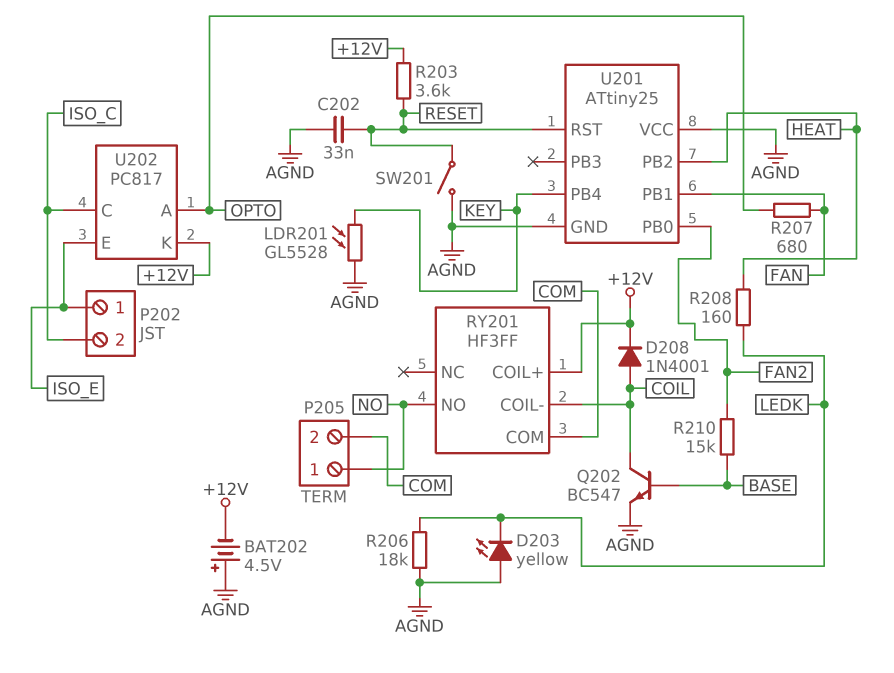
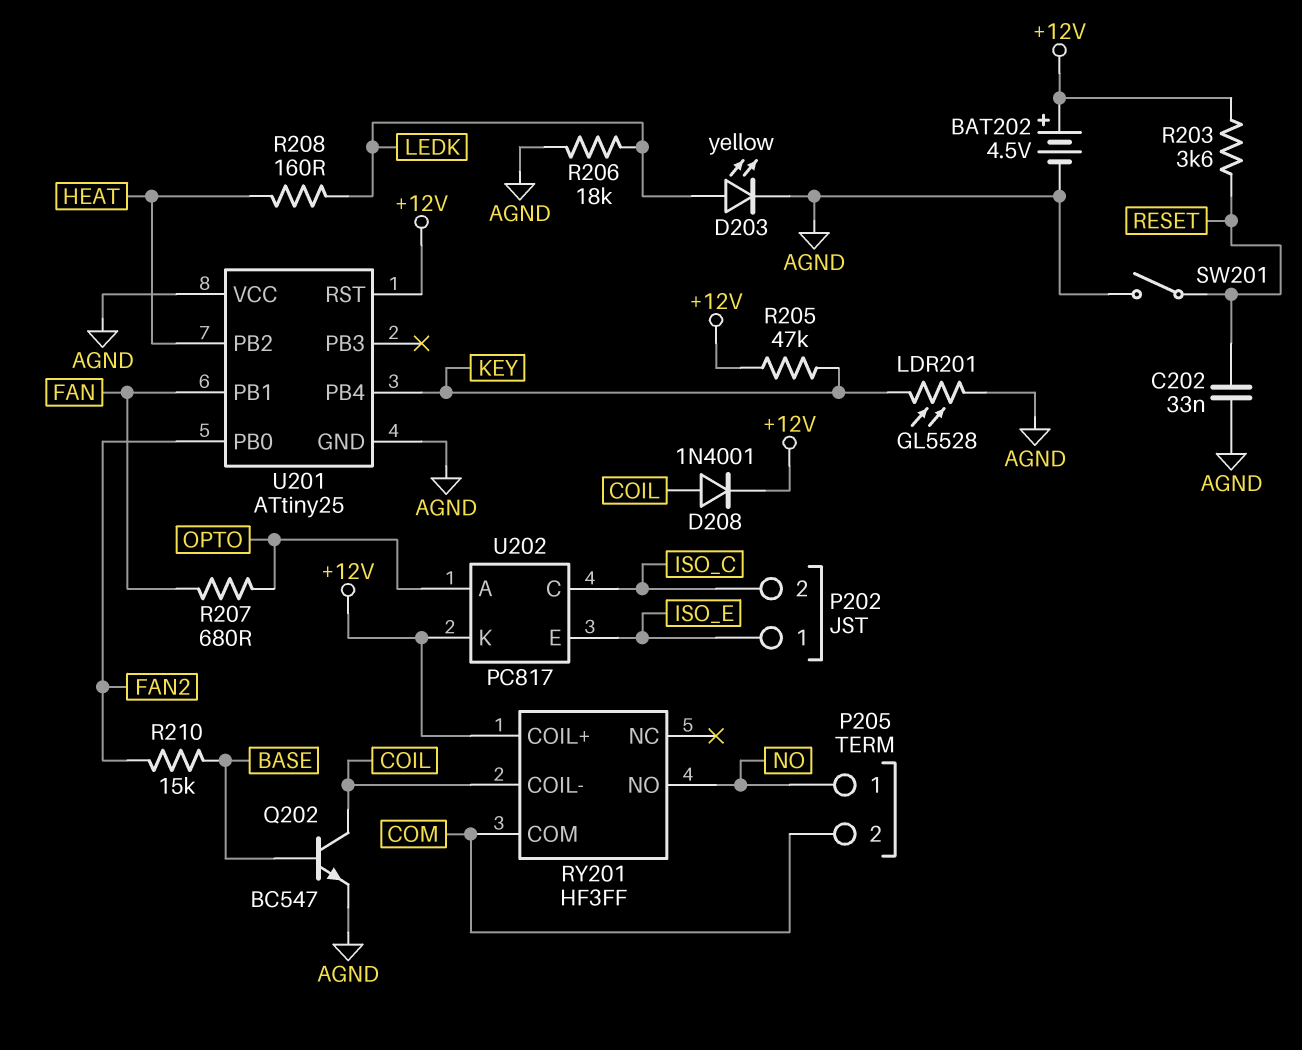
BAT202: 4.5V (plus AGND, minus +12V) -> 4.5V (plus +12V, minus AGND)
D203: LED yellow (A AGND, K LEDK) -> LED yellow (A LEDK, K AGND)
R205: none -> 47k (+12V, KEY)
U201 pin RST: RESET -> +12V

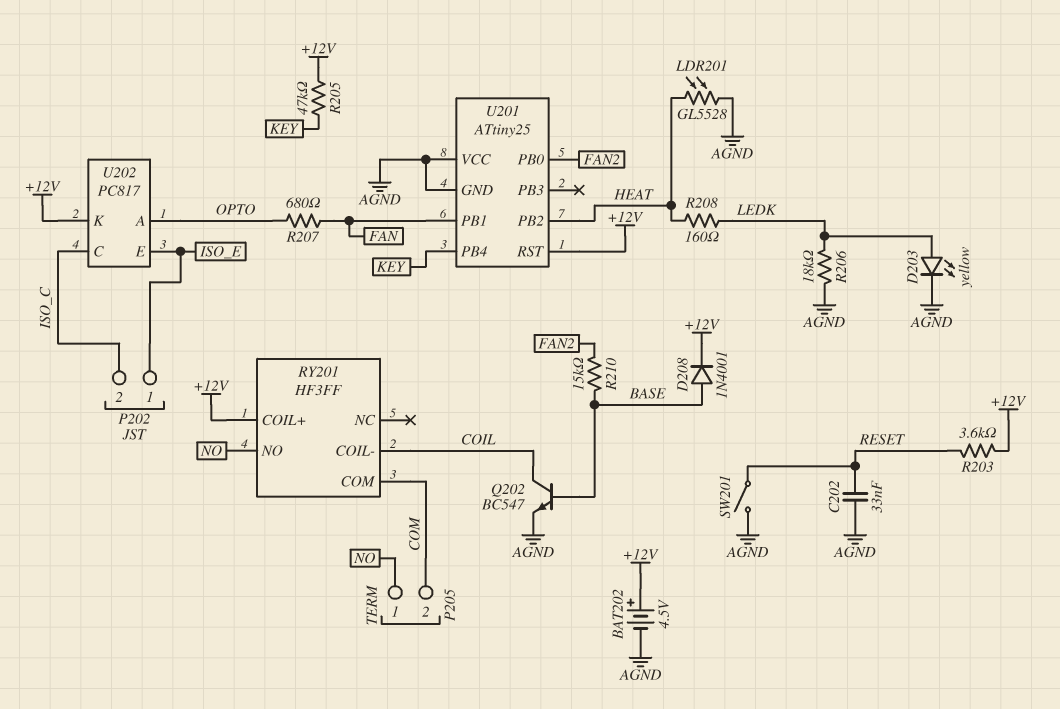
D208: diode 1N4001 (A COIL, K +12V) -> diode 1N4001 (A BASE, K +12V)
LDR201: GL5528 (AGND, KEY) -> GL5528 (AGND, HEAT)

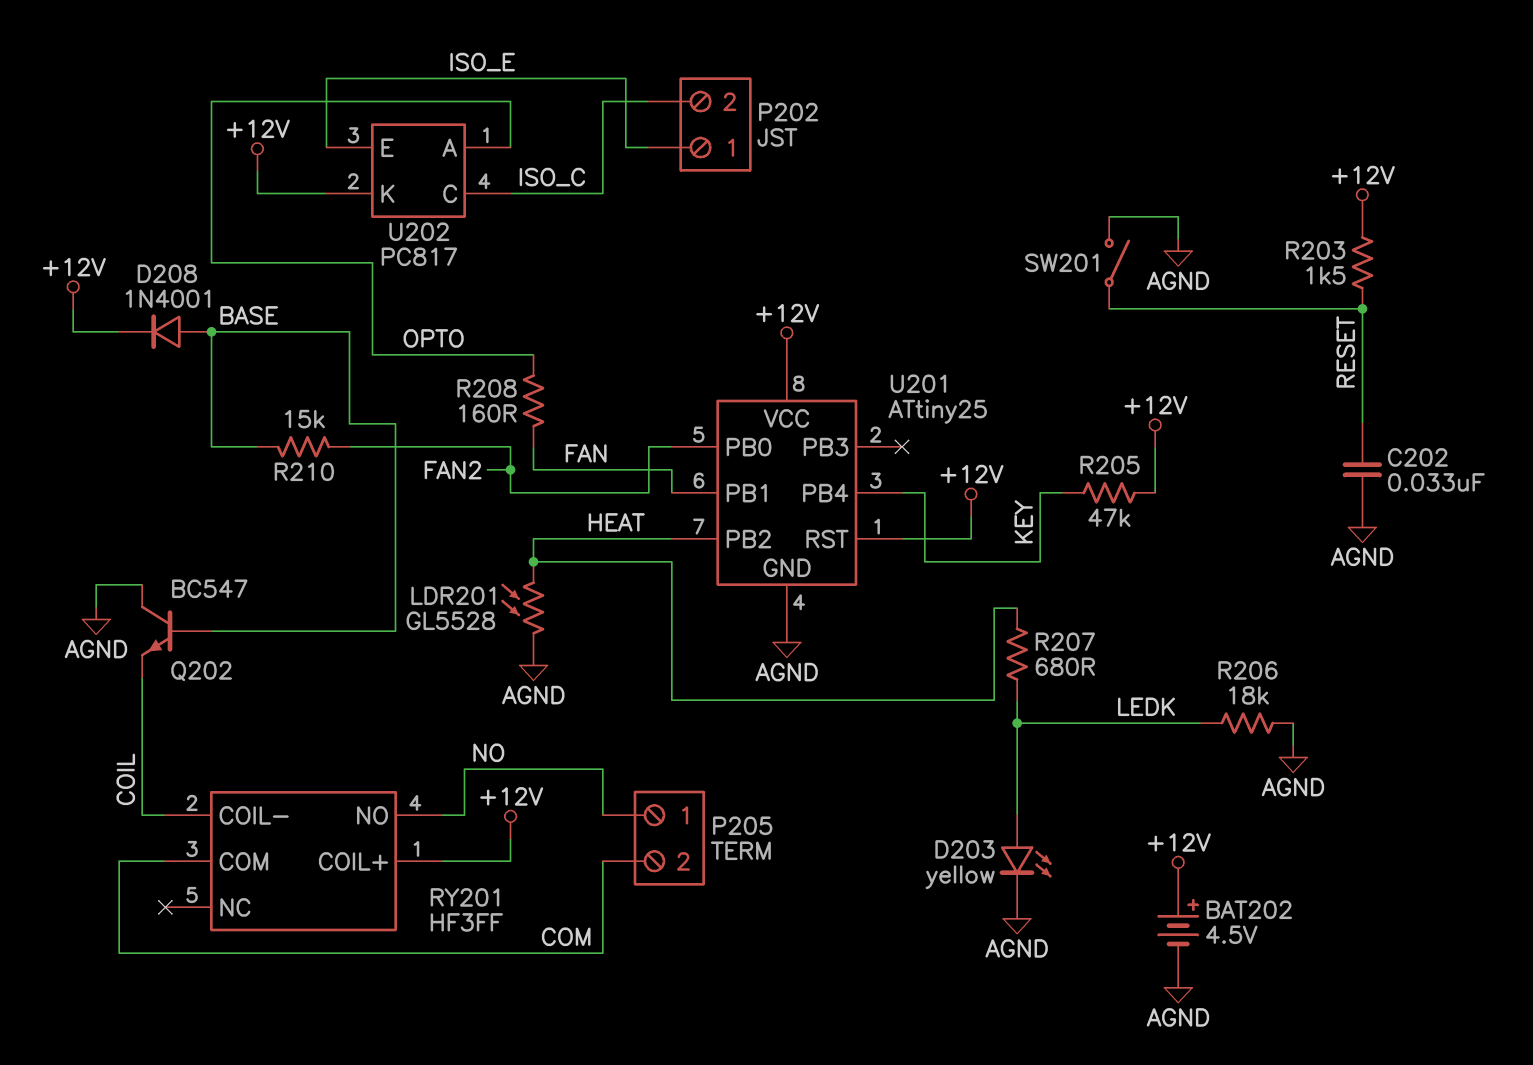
Q202: NPN BC547 (B BASE, C COIL, E AGND) -> NPN BC547 (B BASE, C AGND, E COIL)
R203: 3.6k (+12V, RESET) -> 1.5k (+12V, RESET)
R207: 680 (FAN, OPTO) -> 680 (HEAT, LEDK)
R208: 160 (HEAT, LEDK) -> 160 (FAN, OPTO)
U201 pin VCC: AGND -> +12V

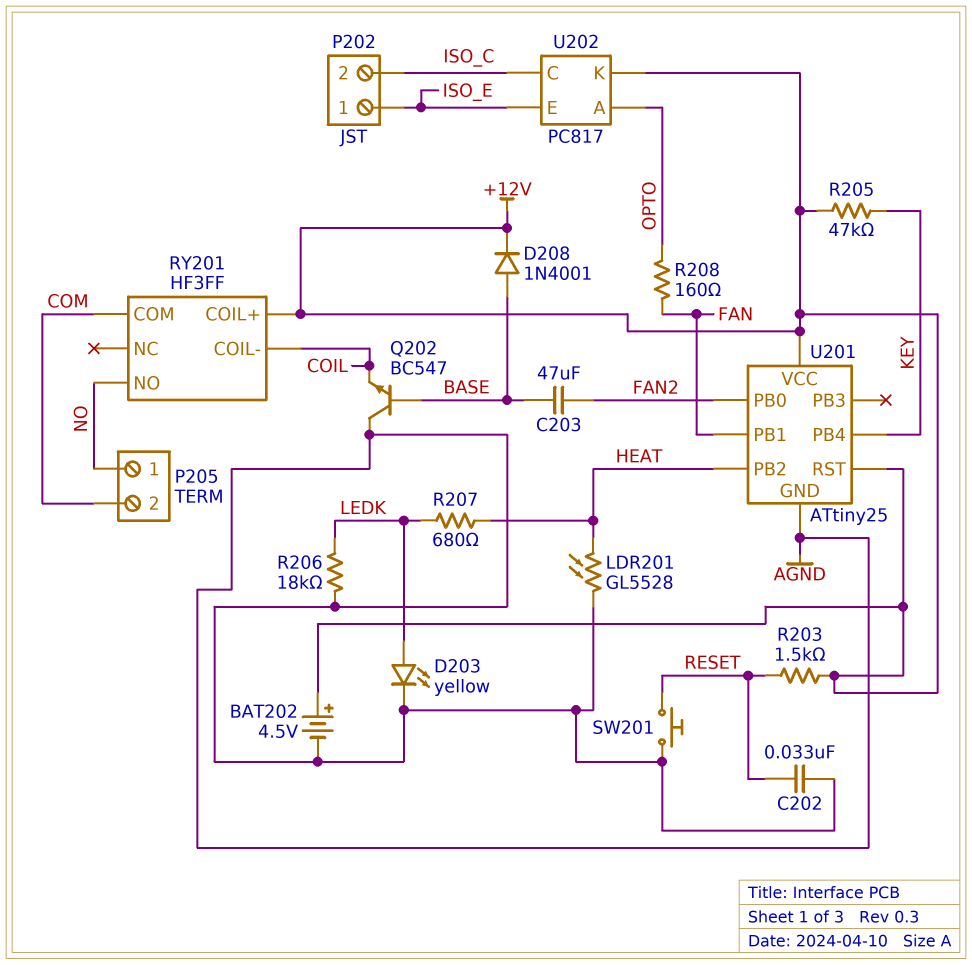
C203: none -> 47uF (BASE, FAN2)
R210: 15k (BASE, FAN2) -> none
SW201: switch (AGND, RESET) -> button (AGND, RESET)

